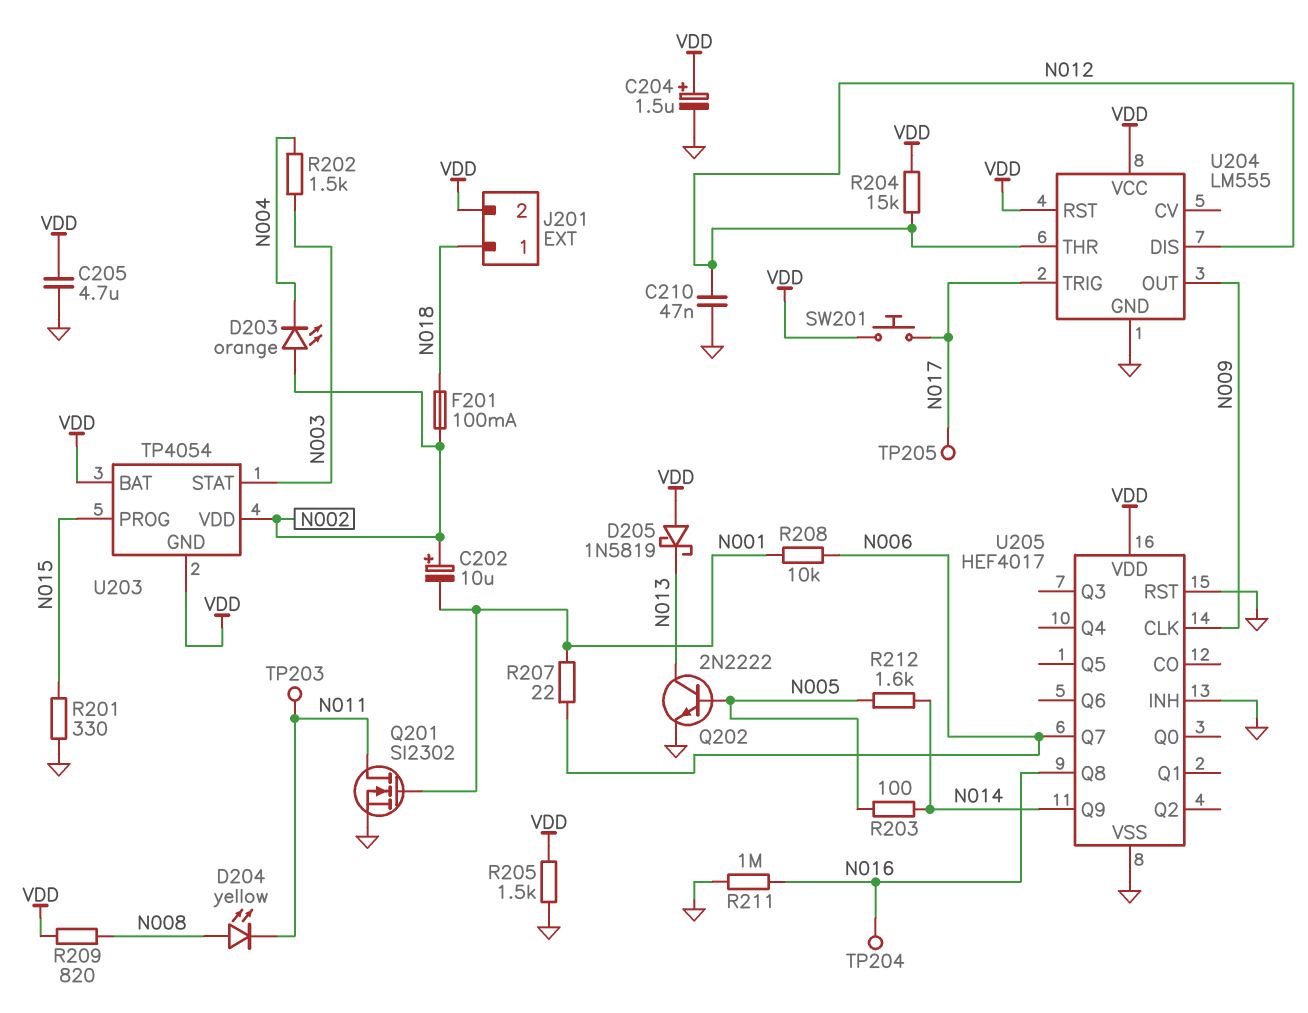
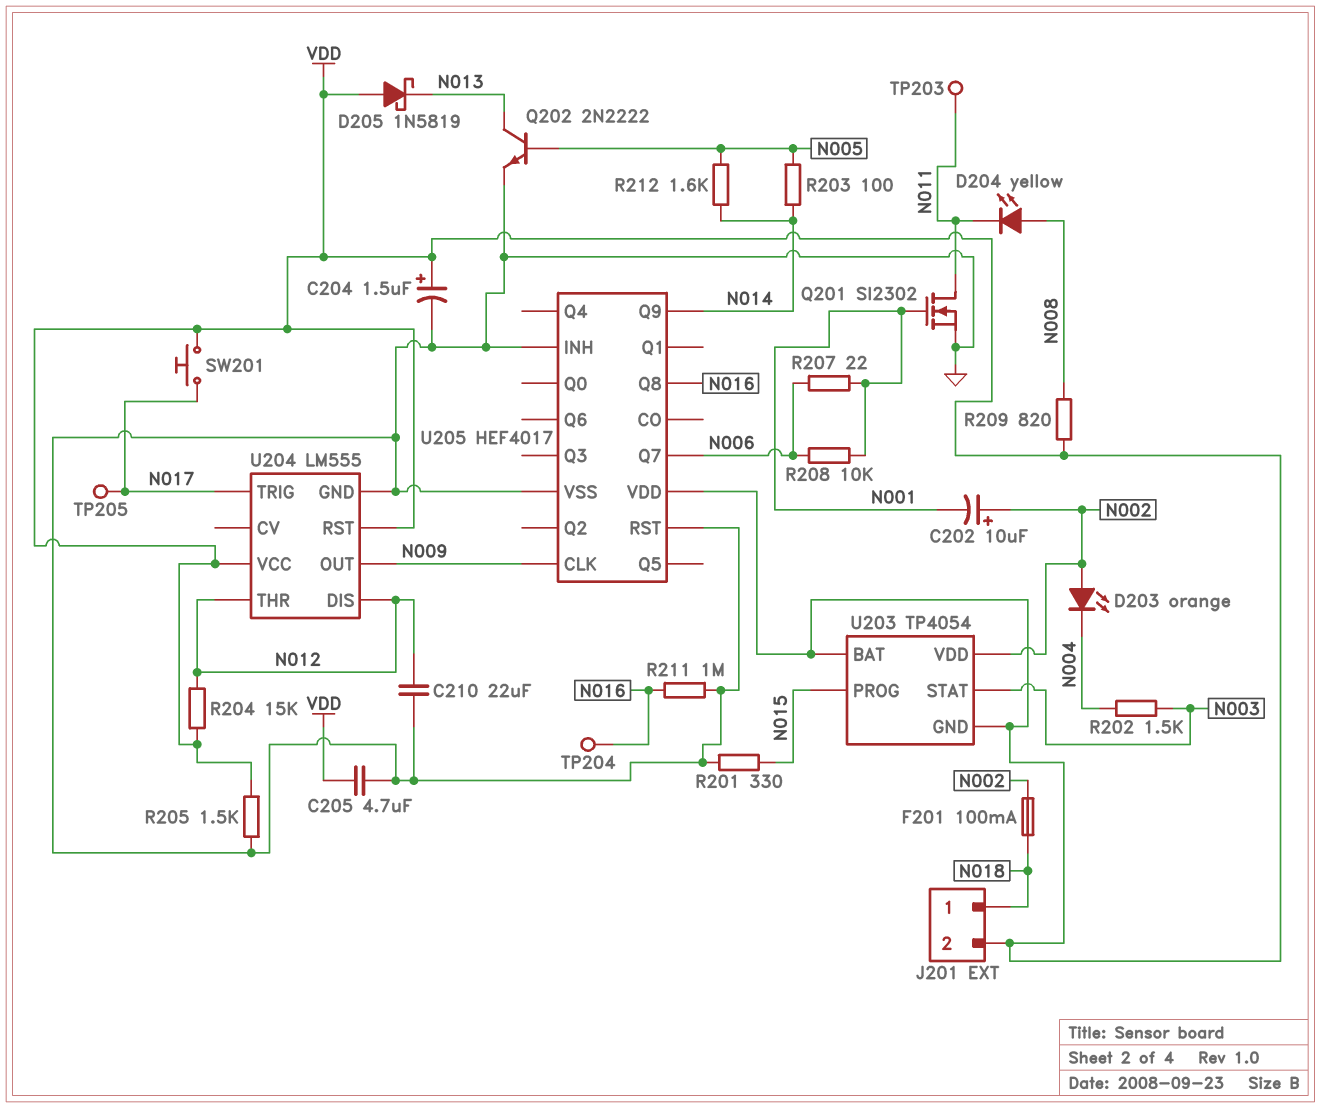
C210: 47nF (GND, N012) -> 22uF (GND, N012)

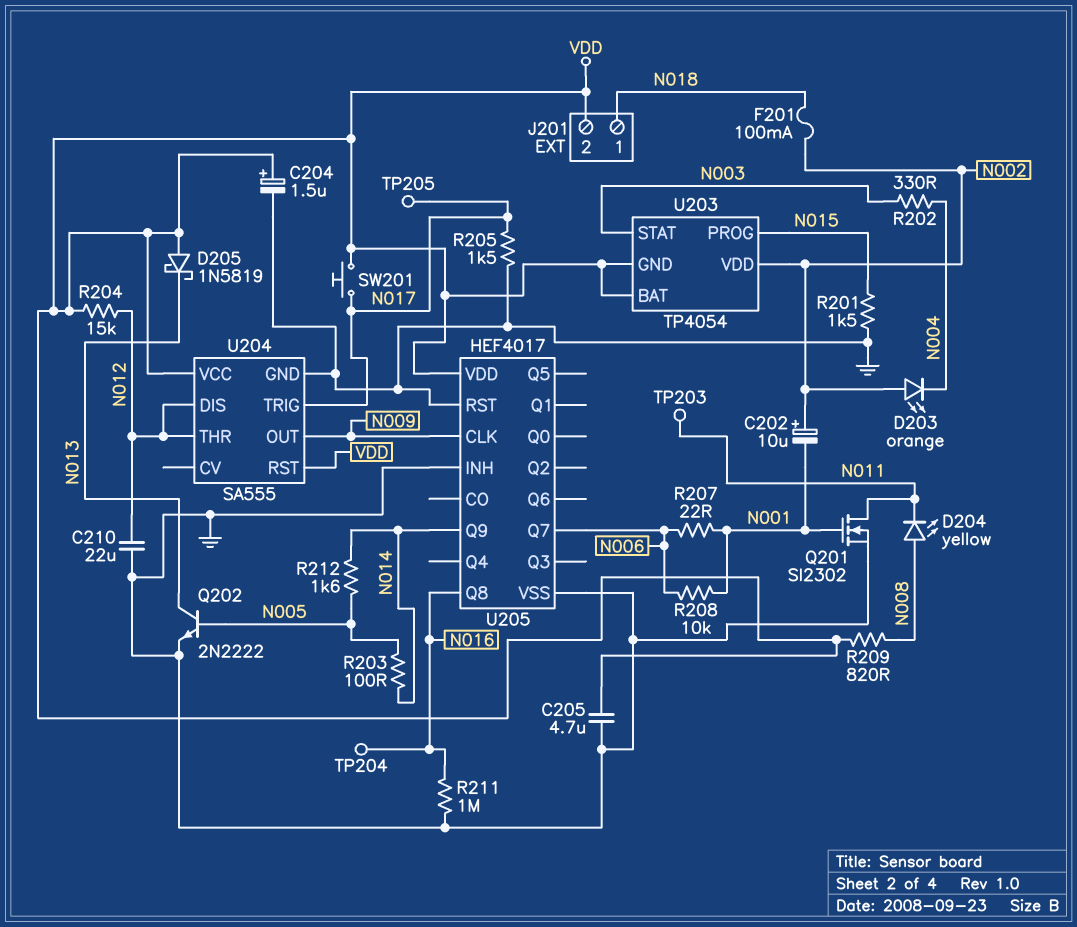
R201: 330 (GND, N015) -> 1.5k (GND, N015)
R202: 1.5k (N003, N004) -> 330 (N003, N004)
R205: 1.5k (GND, VDD) -> 1.5k (GND, N017)
U204: LM555 -> SA555

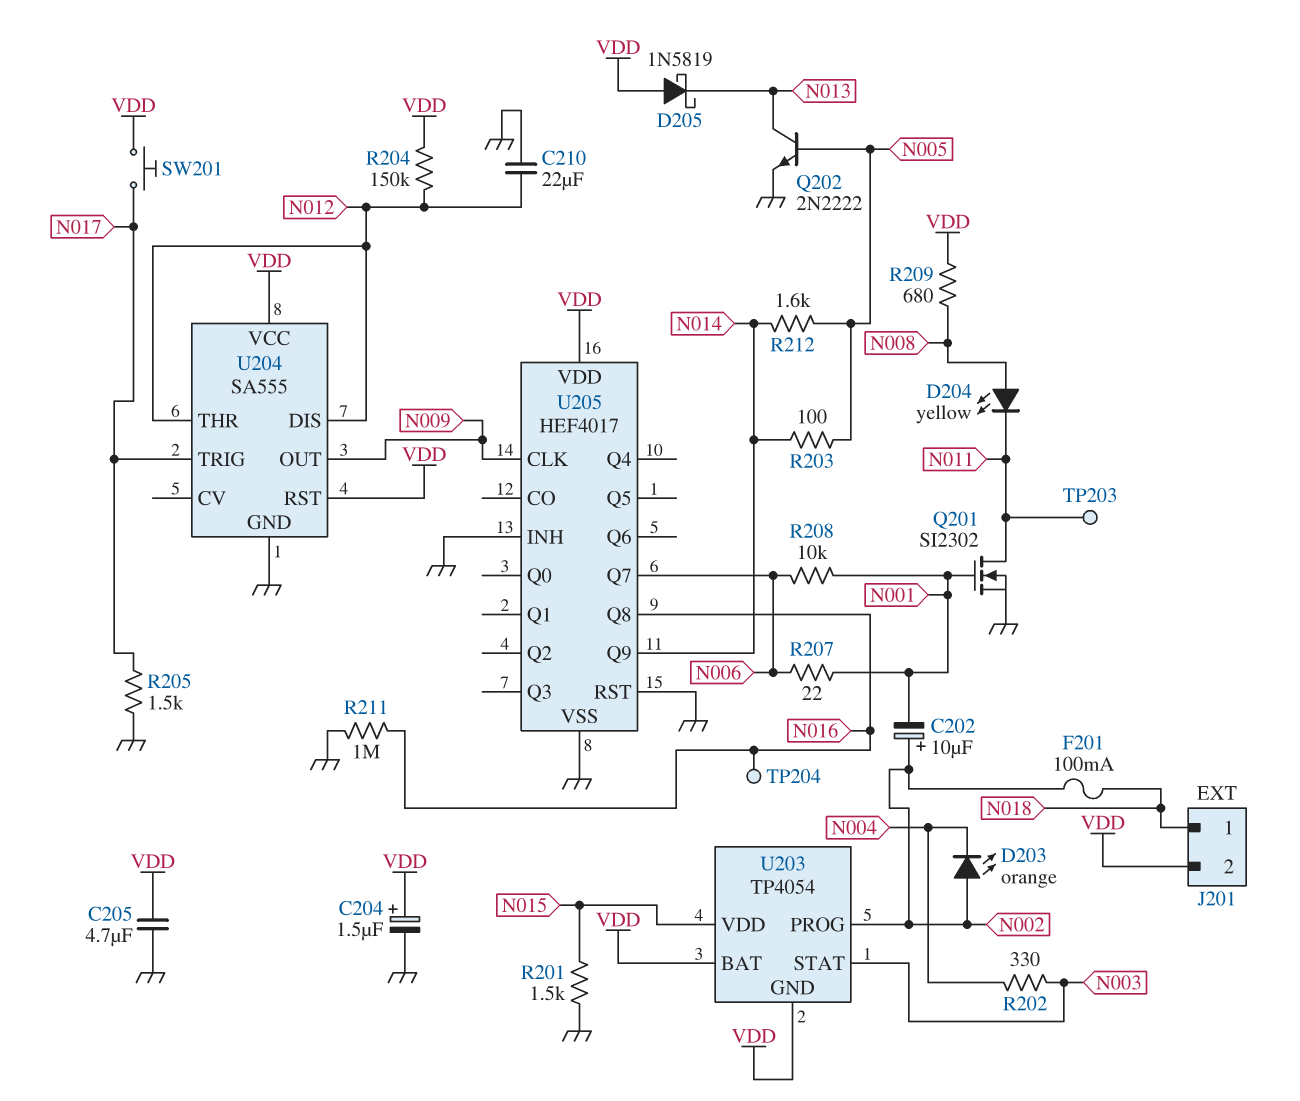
R204: 15k (N012, VDD) -> 150k (N012, VDD)
R209: 820 (N008, VDD) -> 680 (N008, VDD)
TP205: test point (N017) -> none
U203 pin PROG: N015 -> N002
U203 pin VDD: N002 -> N015

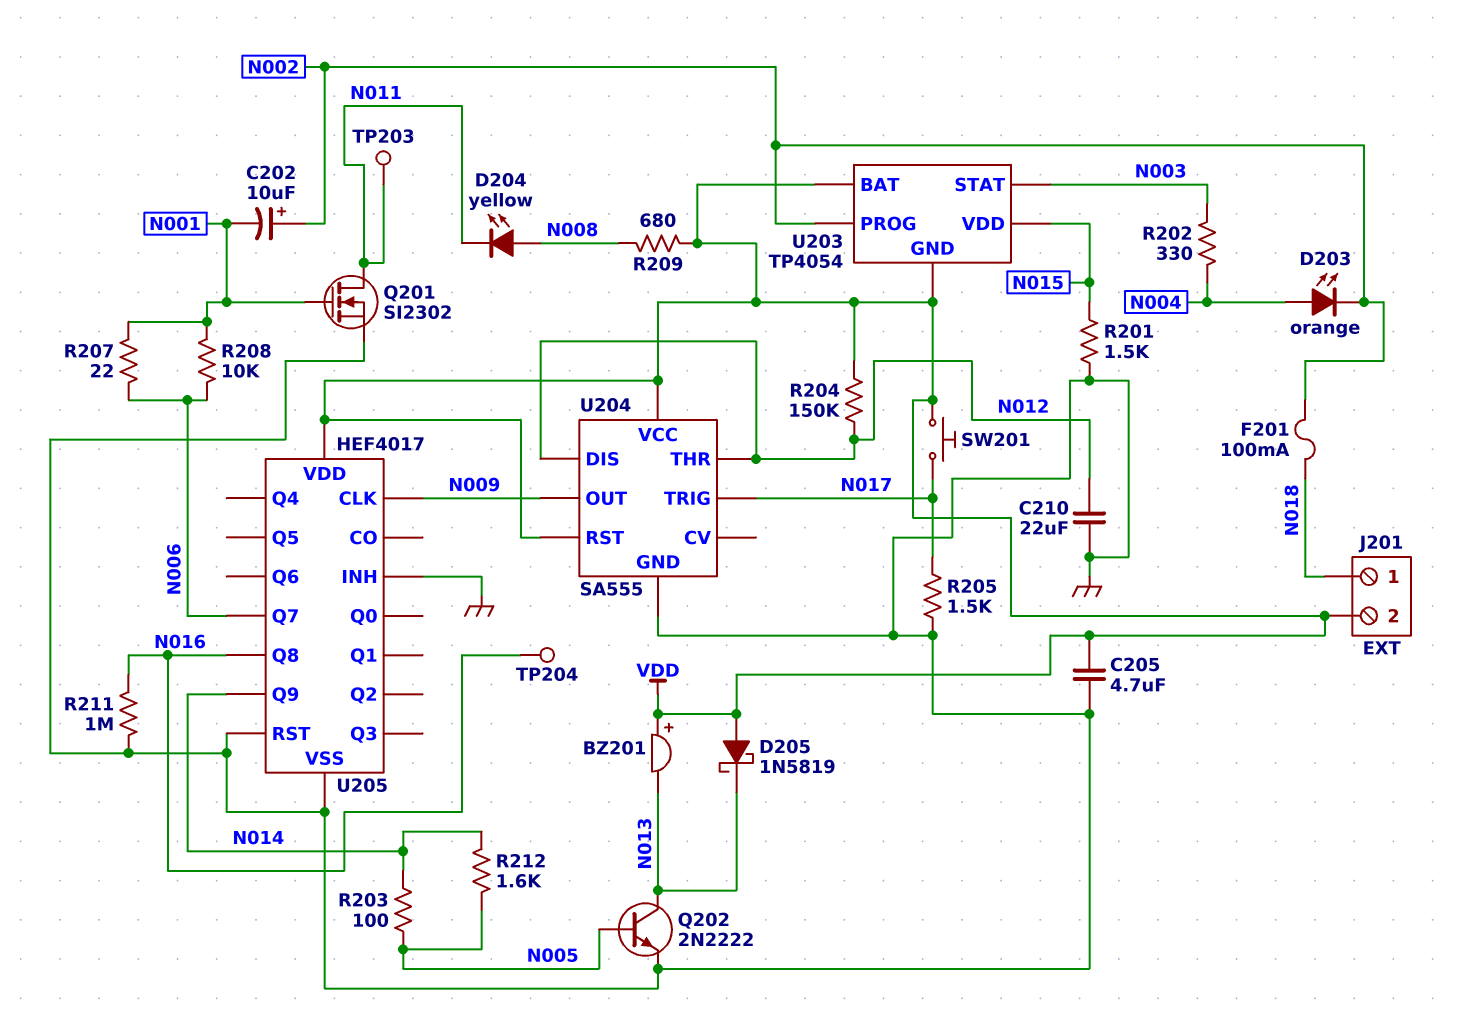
BZ201: none -> buzzer (plus VDD, minus N013)
C204: 1.5uF (plus VDD, minus GND) -> none
D203: LED orange (A N002, K N004) -> LED orange (A N004, K N002)

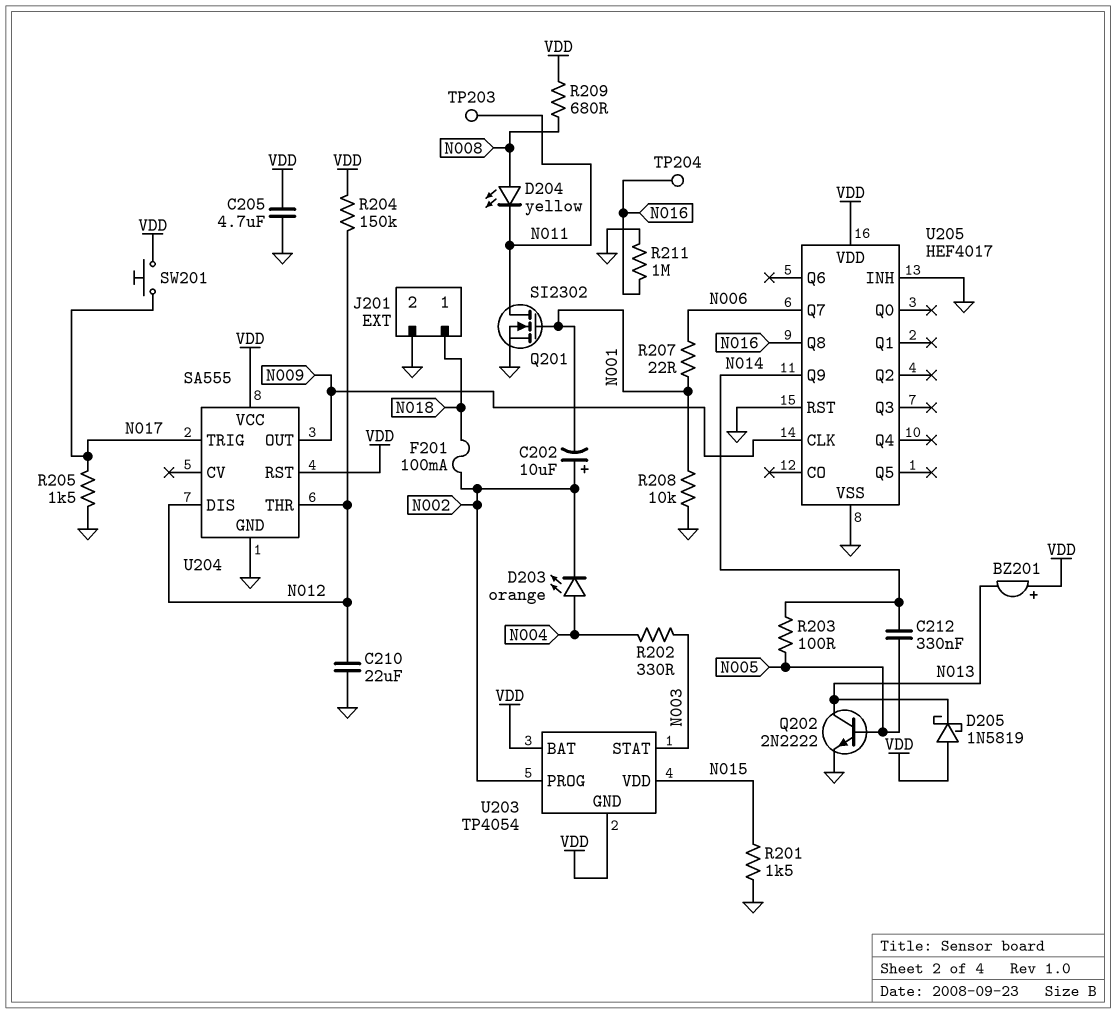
C212: none -> 330nF (N005, N014)
J201 pin 2: VDD -> GND
R208: 10k (N001, N006) -> 10k (GND, N001)
R212: 1.6k (N005, N014) -> none

